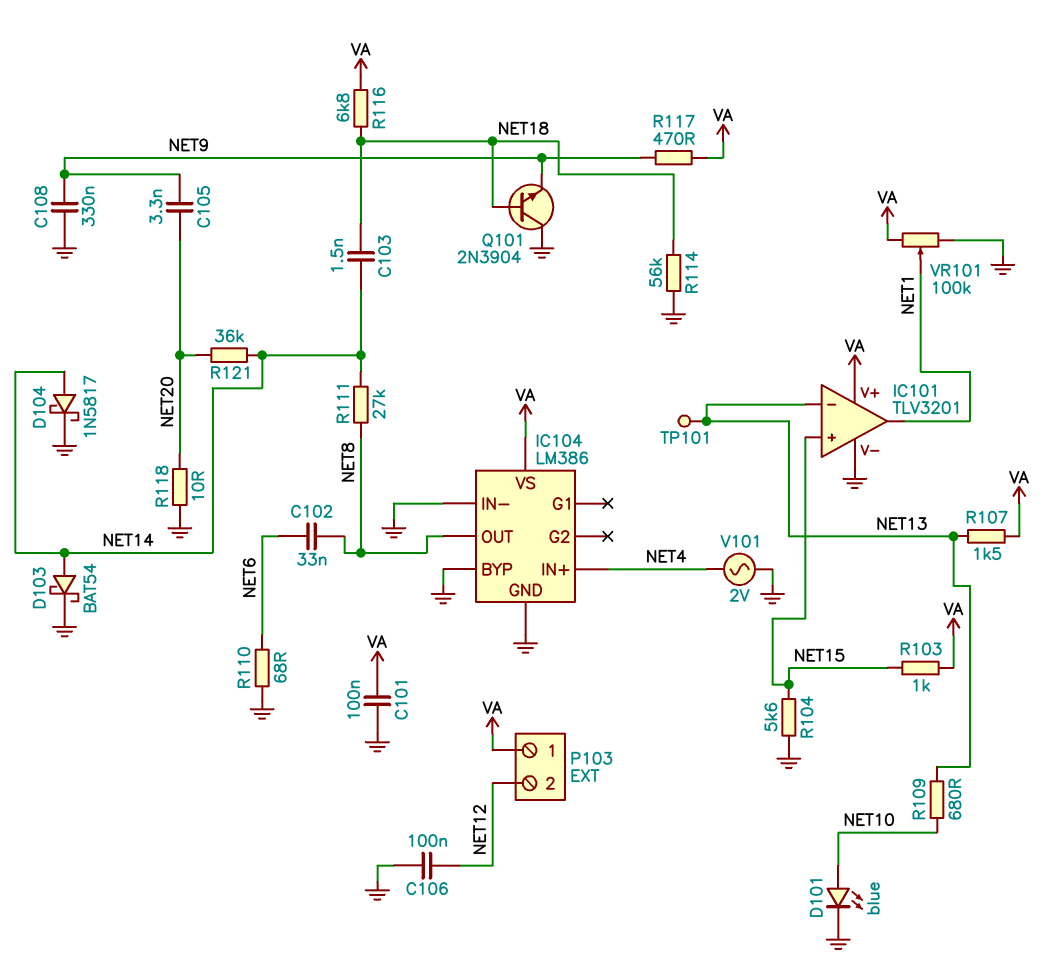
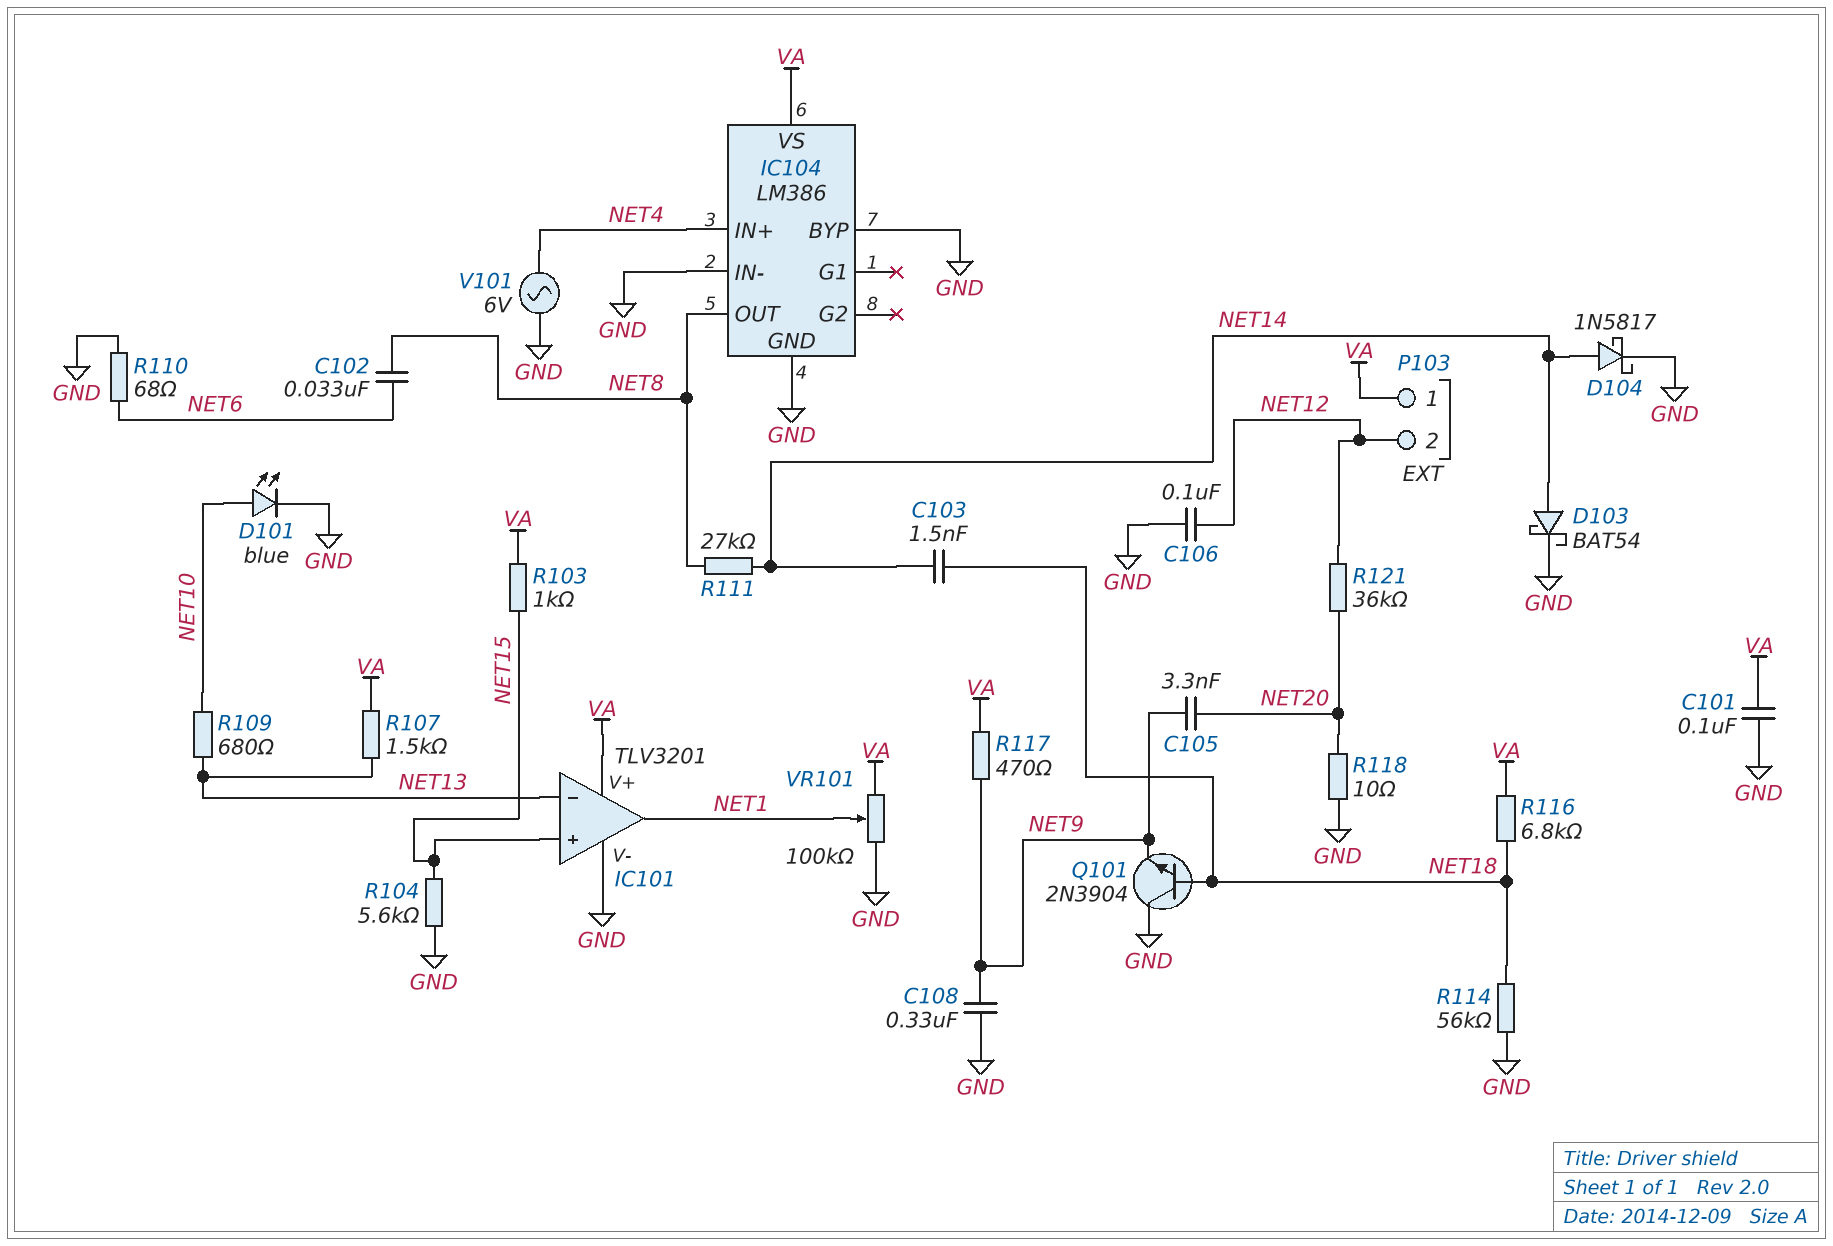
R121: 36k (NET14, NET20) -> 36k (NET12, NET20)
TP101: test point (NET13) -> none
V101: AC 2V (GND, NET4) -> AC 6V (GND, NET4)

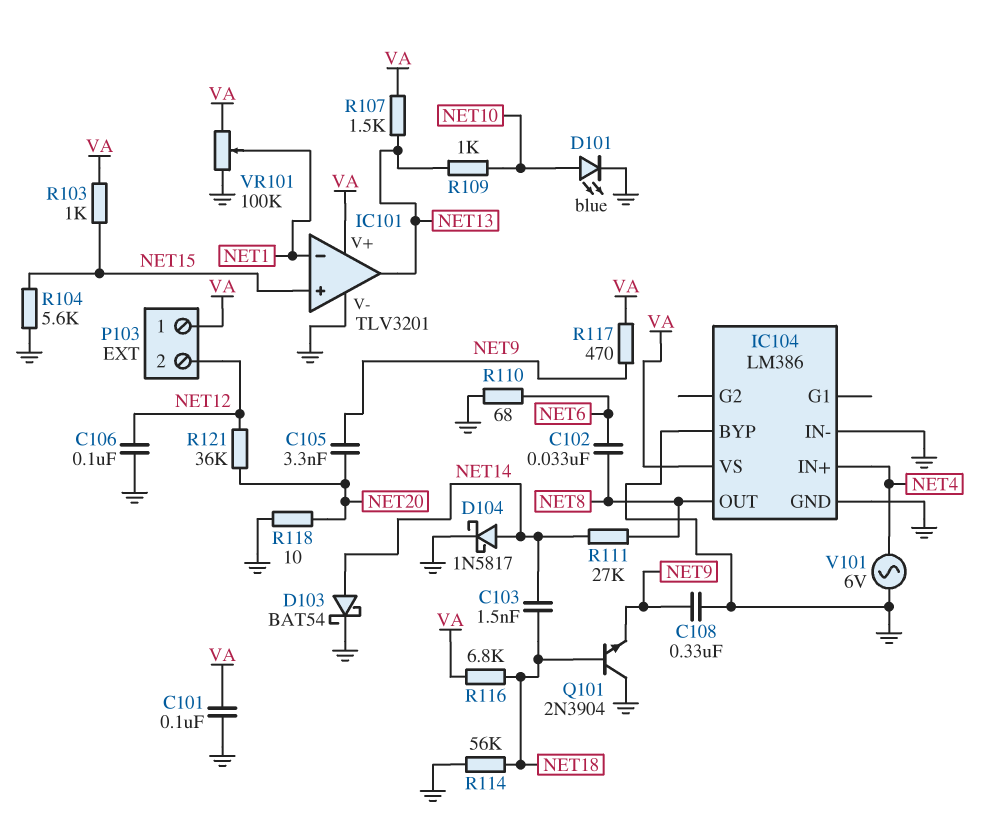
IC101 pin in-: NET13 -> NET1
IC101 pin out: NET1 -> NET13
R109: 680 (NET10, NET13) -> 1k (NET10, NET13)

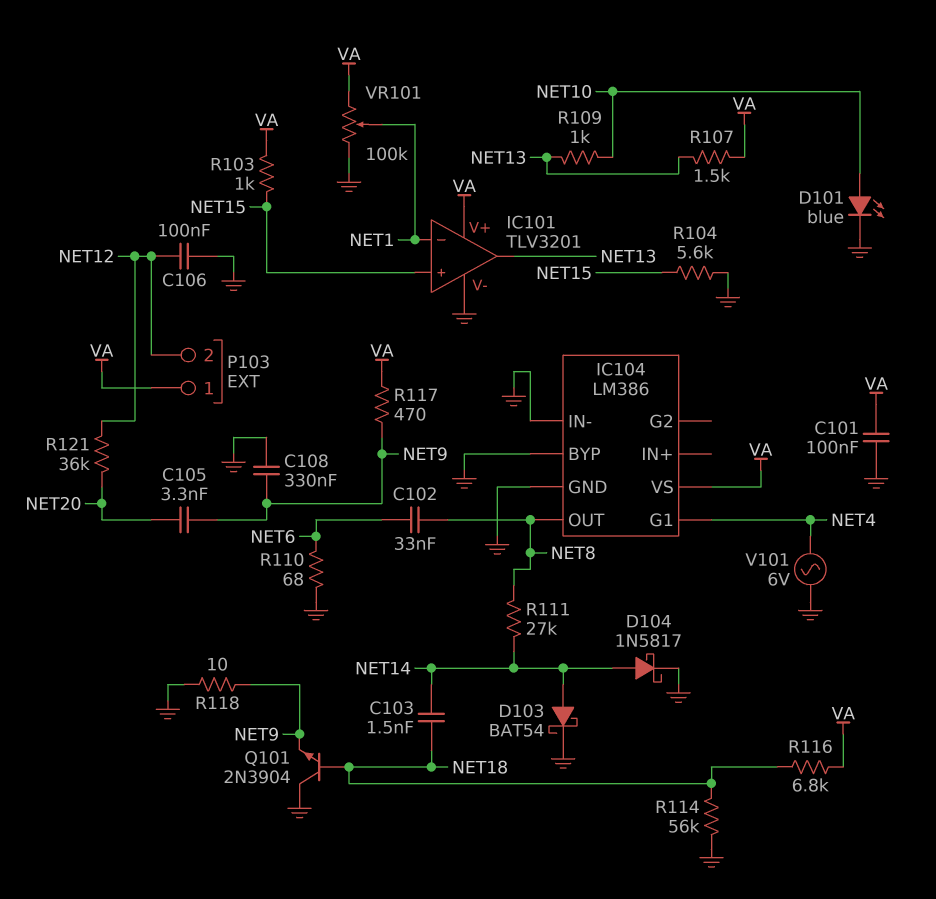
IC104 pin G1: none -> NET4
IC104 pin IN+: NET4 -> none
R118: 10 (GND, NET20) -> 10 (GND, NET9)

